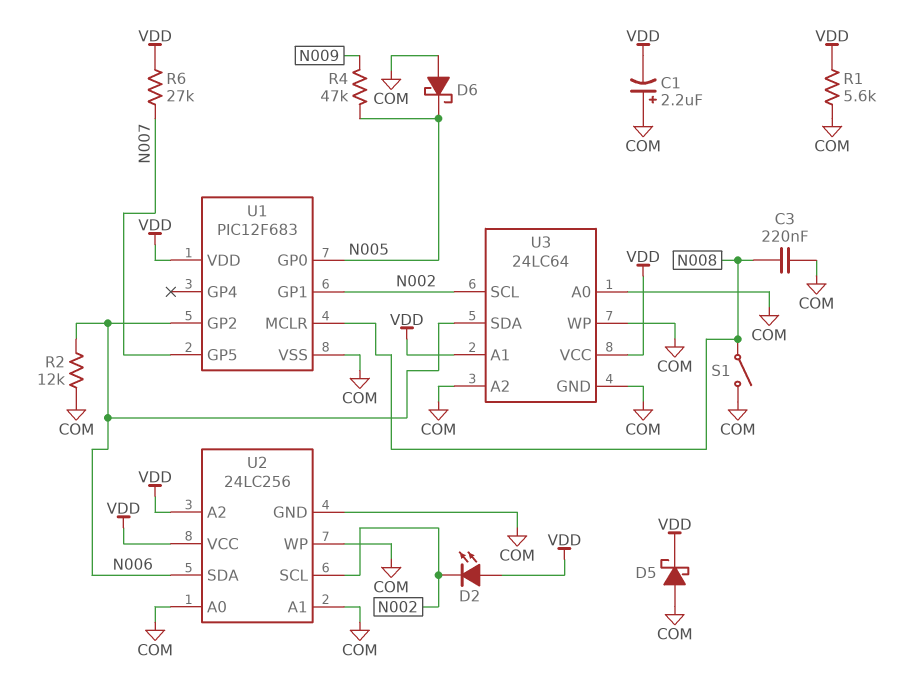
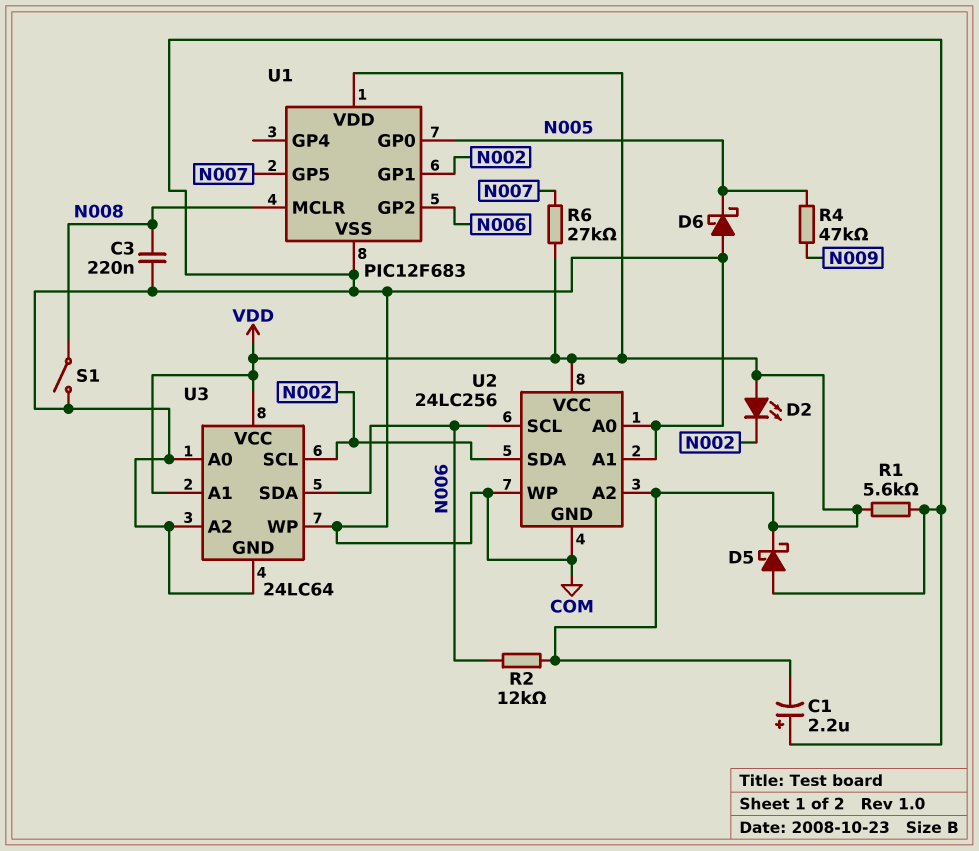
R2: 12k (COM, N006) -> 12k (N006, VDD)
U2 pin SCL: N002 -> N006
U2 pin SDA: N006 -> N002

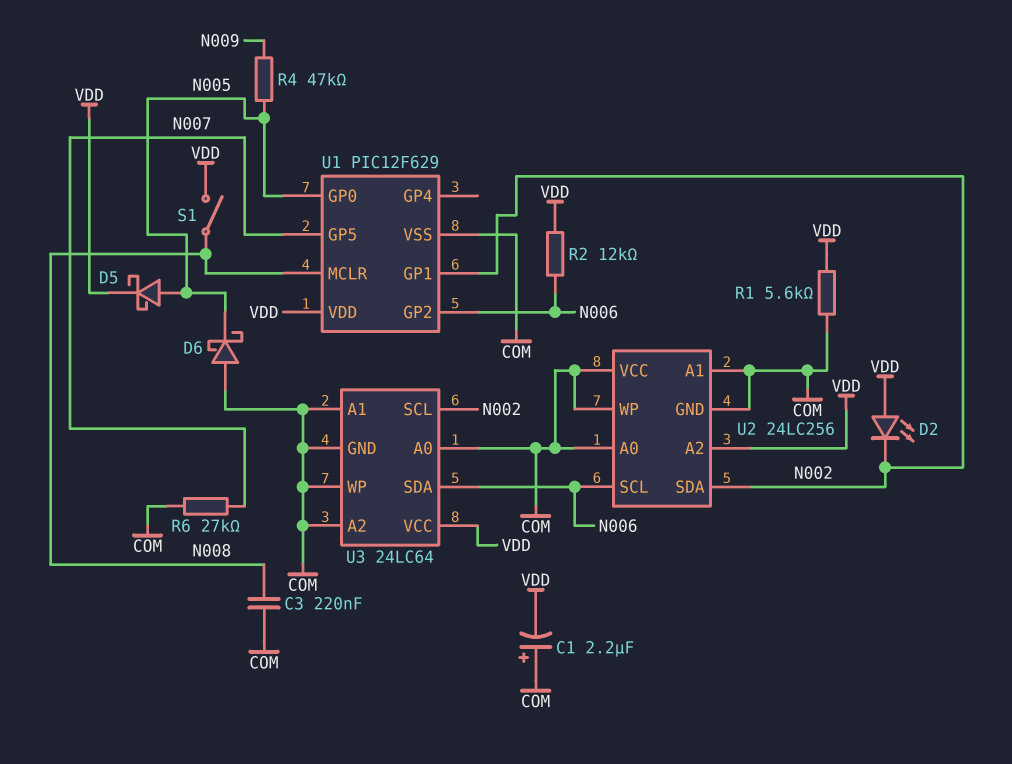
D5: schottky (A COM, K VDD) -> schottky (A N005, K VDD)
R6: 27k (N007, VDD) -> 27k (COM, N007)
S1: switch (COM, N008) -> switch (N008, VDD)
U1: PIC12F683 -> PIC12F629
U2 pin VCC: VDD -> COM
U3 pin A1: VDD -> COM

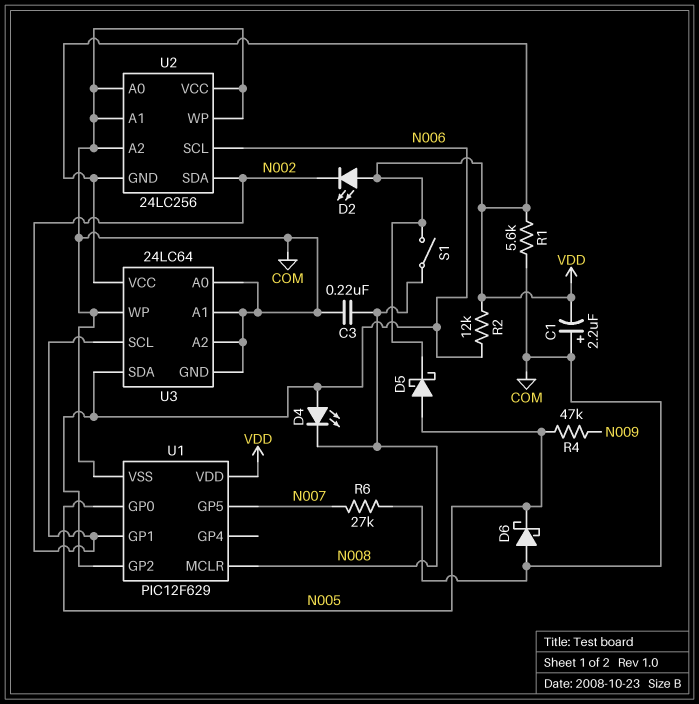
D4: none -> LED (A N006, K N008)
U2 pin A2: VDD -> COM
U2 pin GND: COM -> VDD

